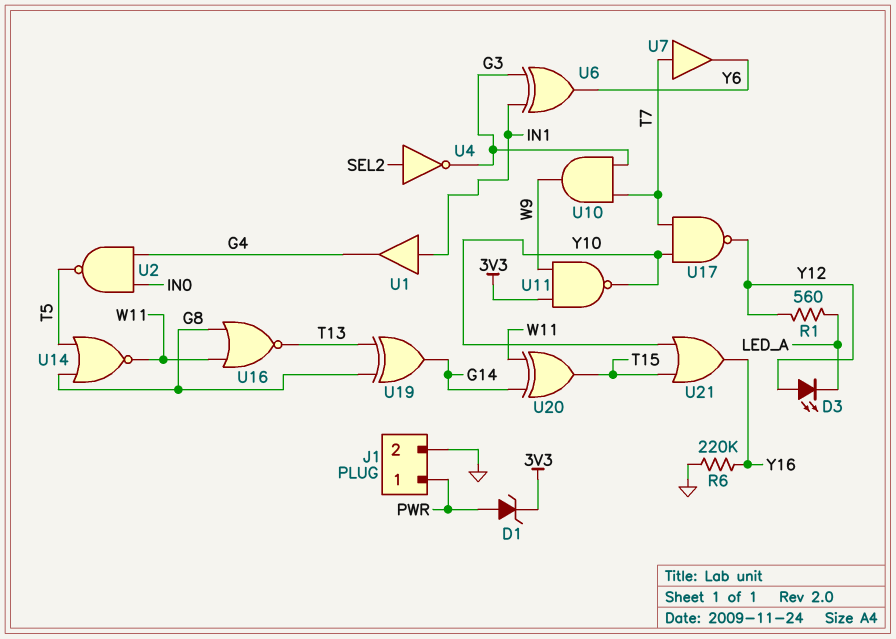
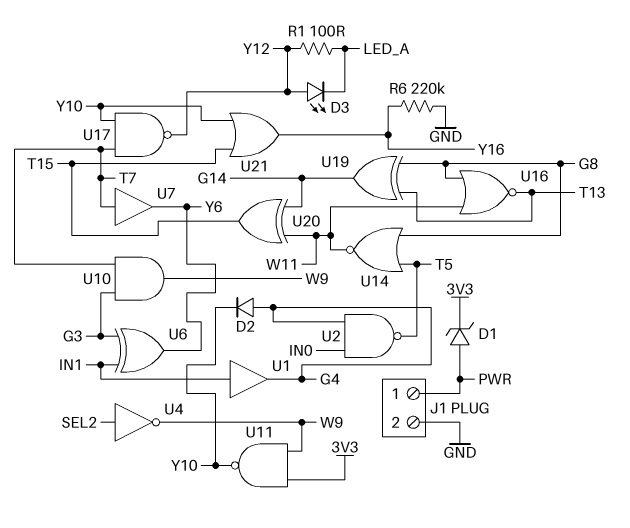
D2: none -> diode (A G4, K Y10)
R1: 560 (LED_A, Y12) -> 100 (LED_A, Y12)
U4: NOT (in SEL2, out G3) -> NOT (in SEL2, out W9)

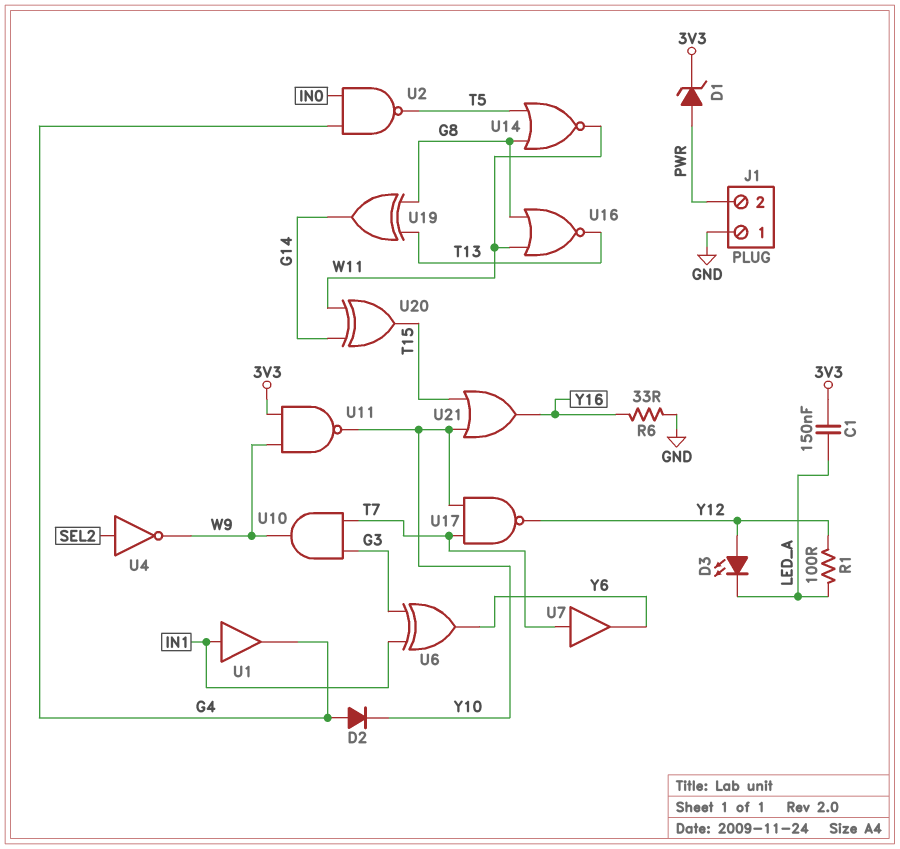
C1: none -> 150nF (3V3, LED_A)
J1 pin 1: PWR -> GND
J1 pin 2: GND -> PWR
R6: 220k (GND, Y16) -> 33 (GND, Y16)

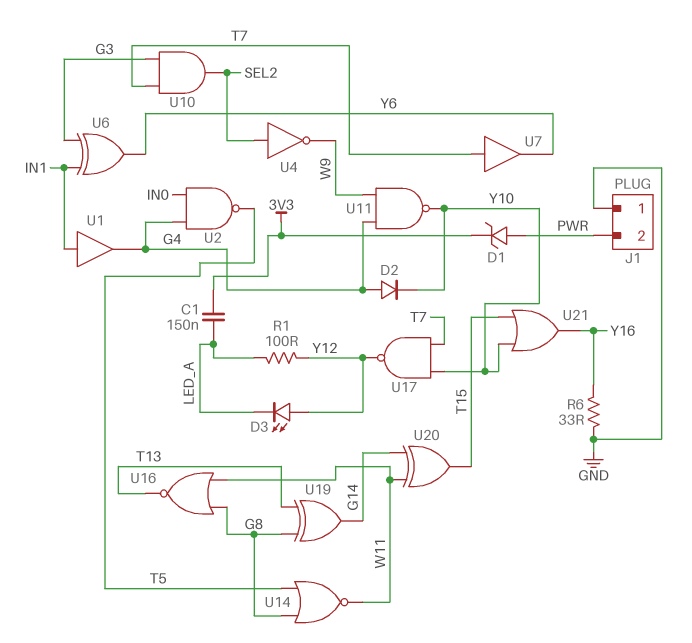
U10: AND (in G3, in T7, out W9) -> AND (in G3, in T7, out SEL2)
U11: NAND (in 3V3, in W9, out Y10) -> NAND (in G4, in W9, out Y10)

